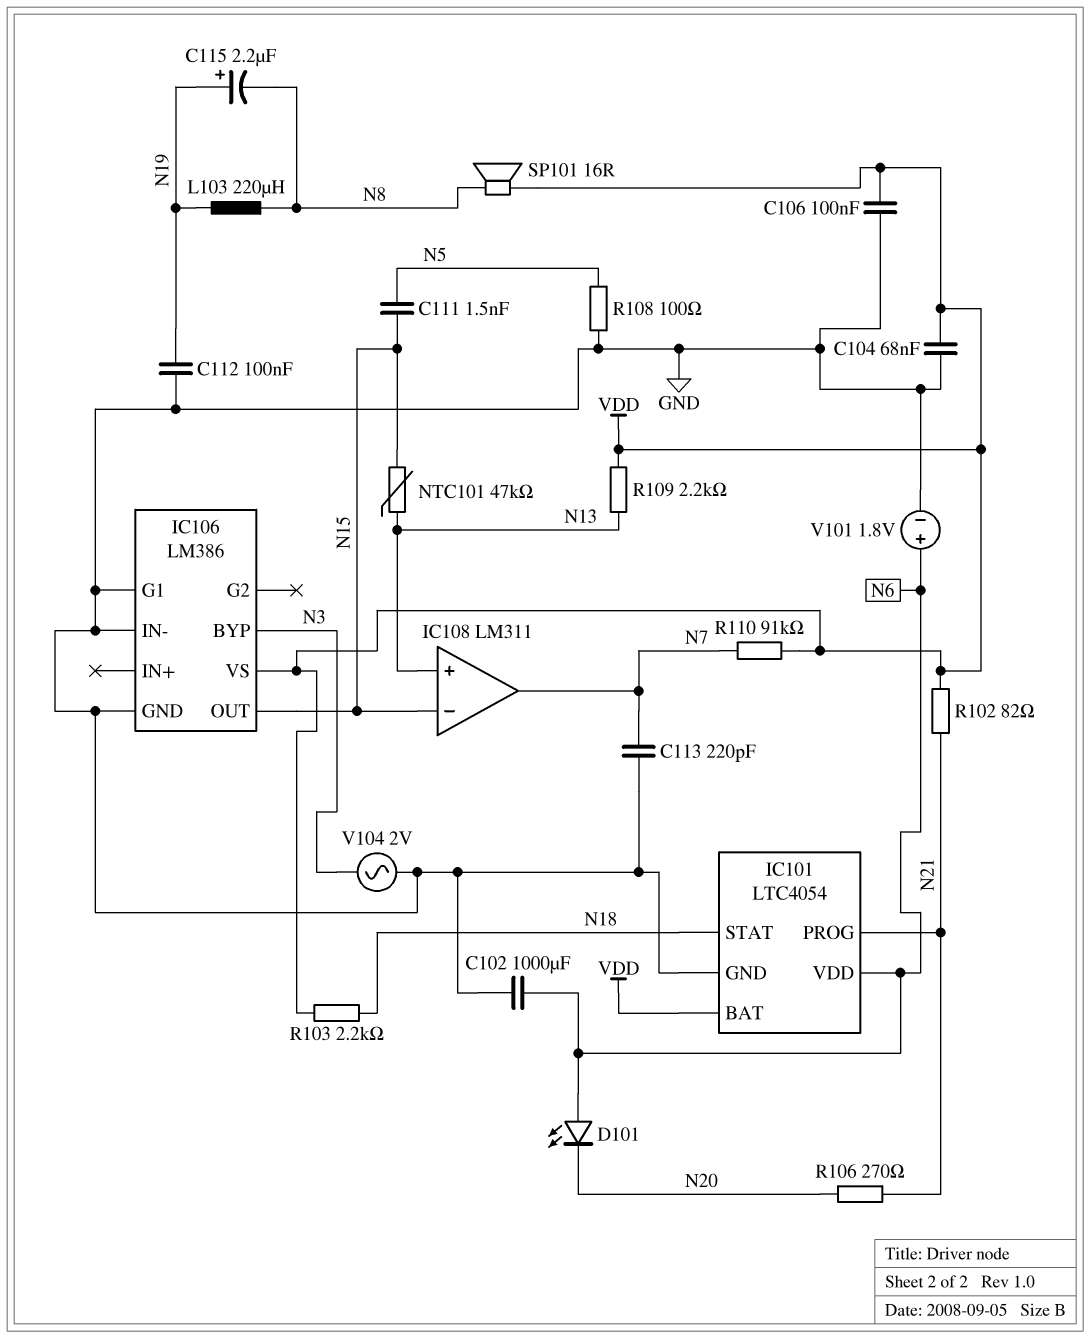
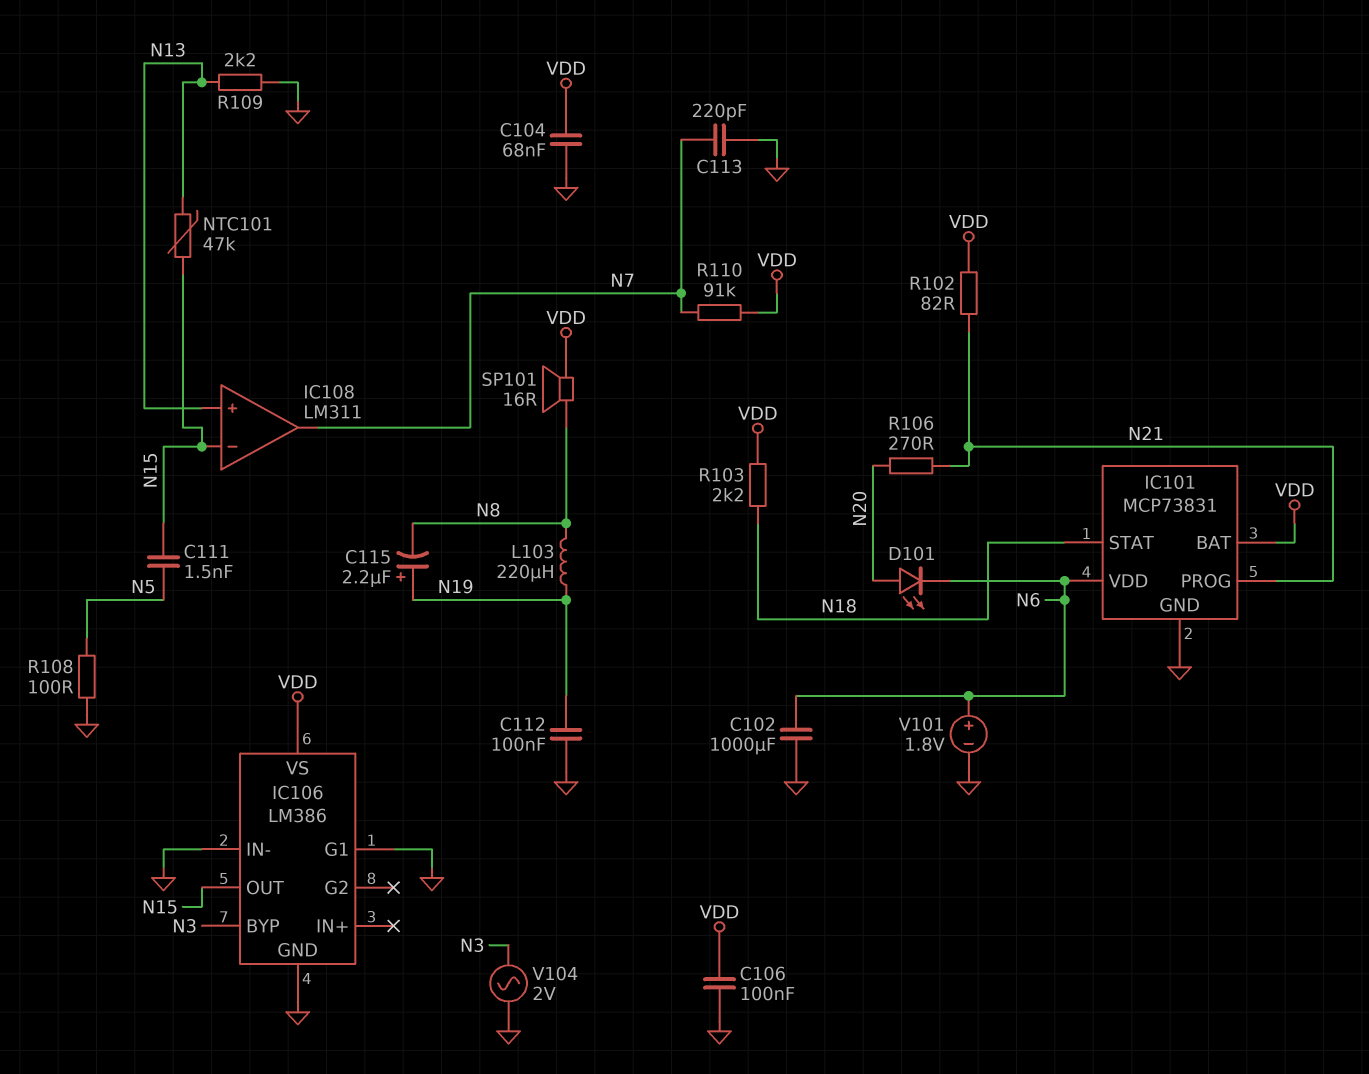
D101: LED (A N6, K N20) -> LED (A N20, K N6)
IC101: LTC4054 -> MCP73831
R109: 2.2k (N13, VDD) -> 2.2k (GND, N13)

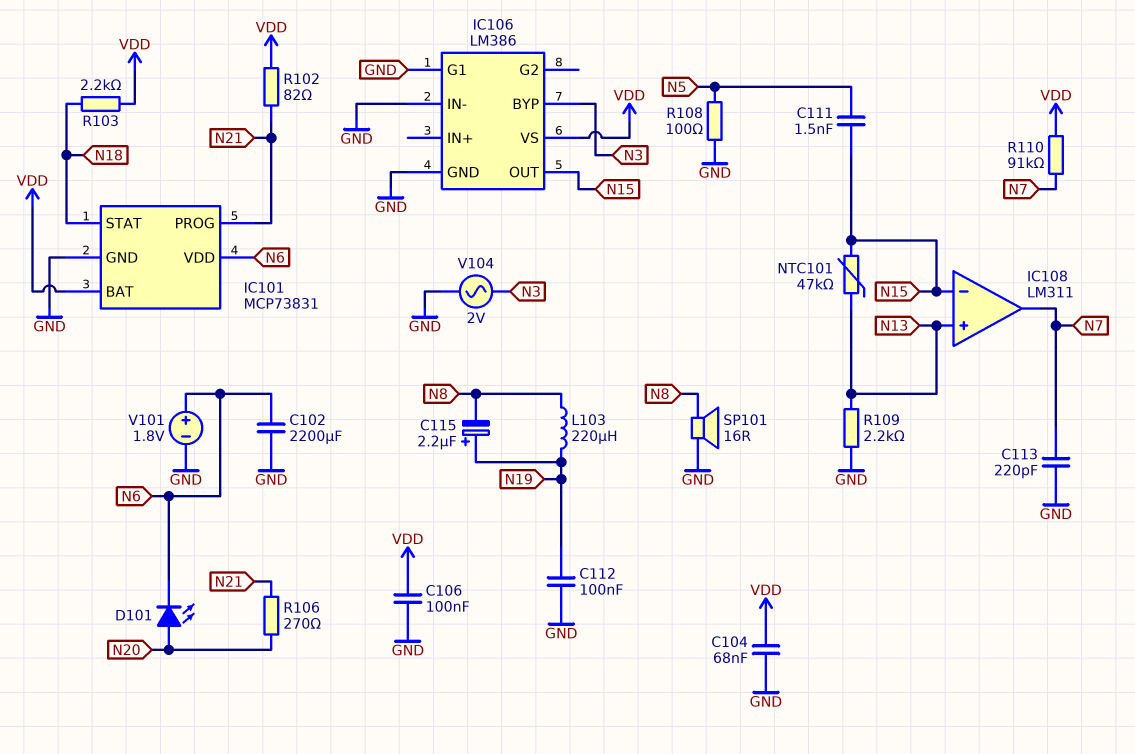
C102: 1000uF (GND, N6) -> 2200uF (GND, N6)
SP101: speaker 16R (N8, VDD) -> speaker 16R (GND, N8)

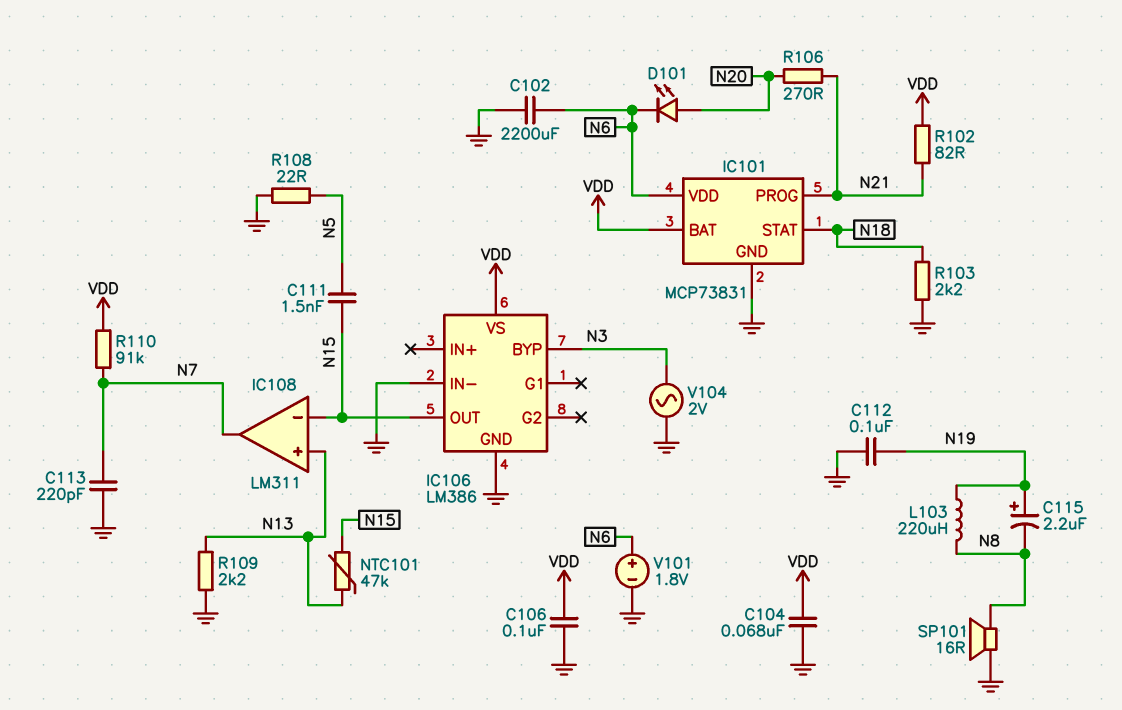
IC106 pin G1: GND -> none
R103: 2.2k (N18, VDD) -> 2.2k (GND, N18)
R108: 100 (GND, N5) -> 22 (GND, N5)

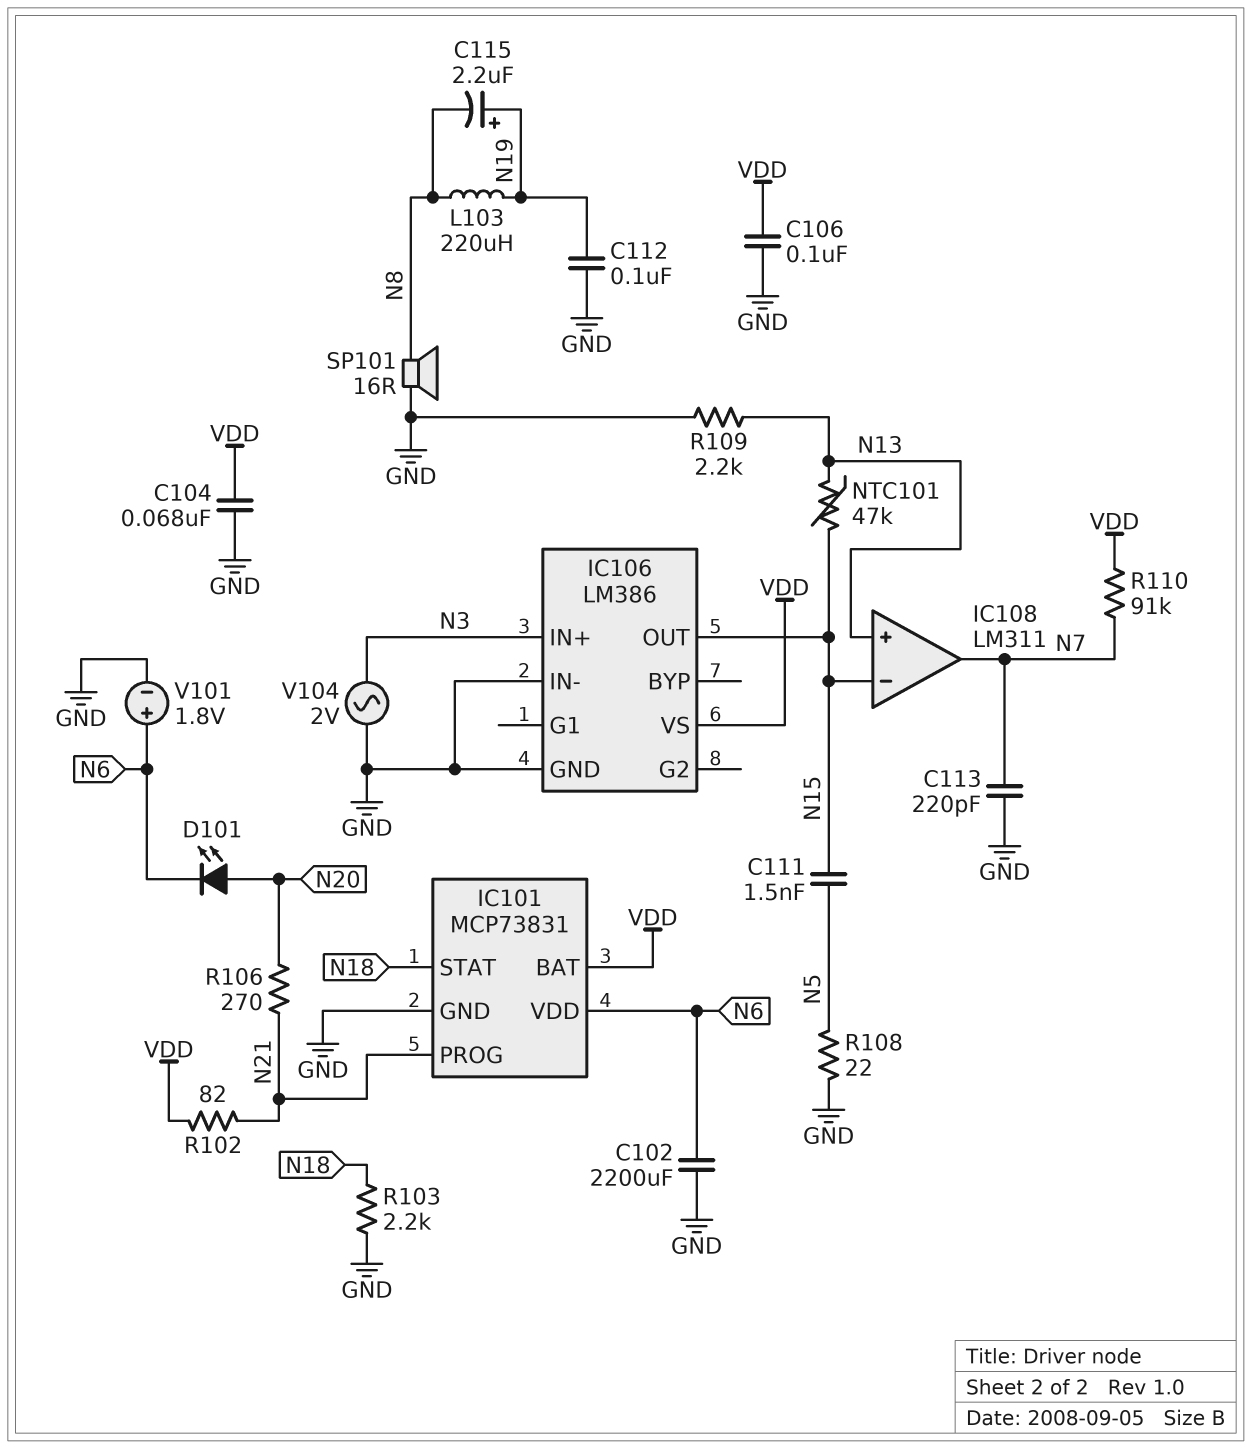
IC106 pin BYP: N3 -> none
IC106 pin IN+: none -> N3

